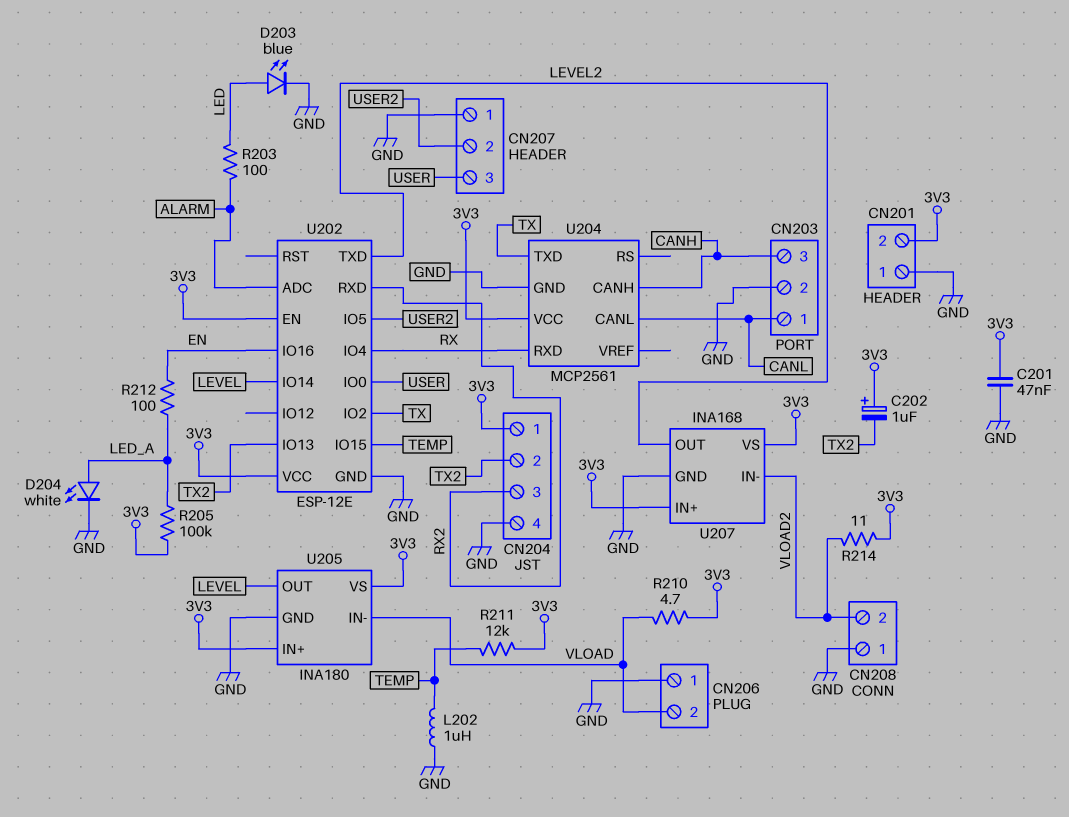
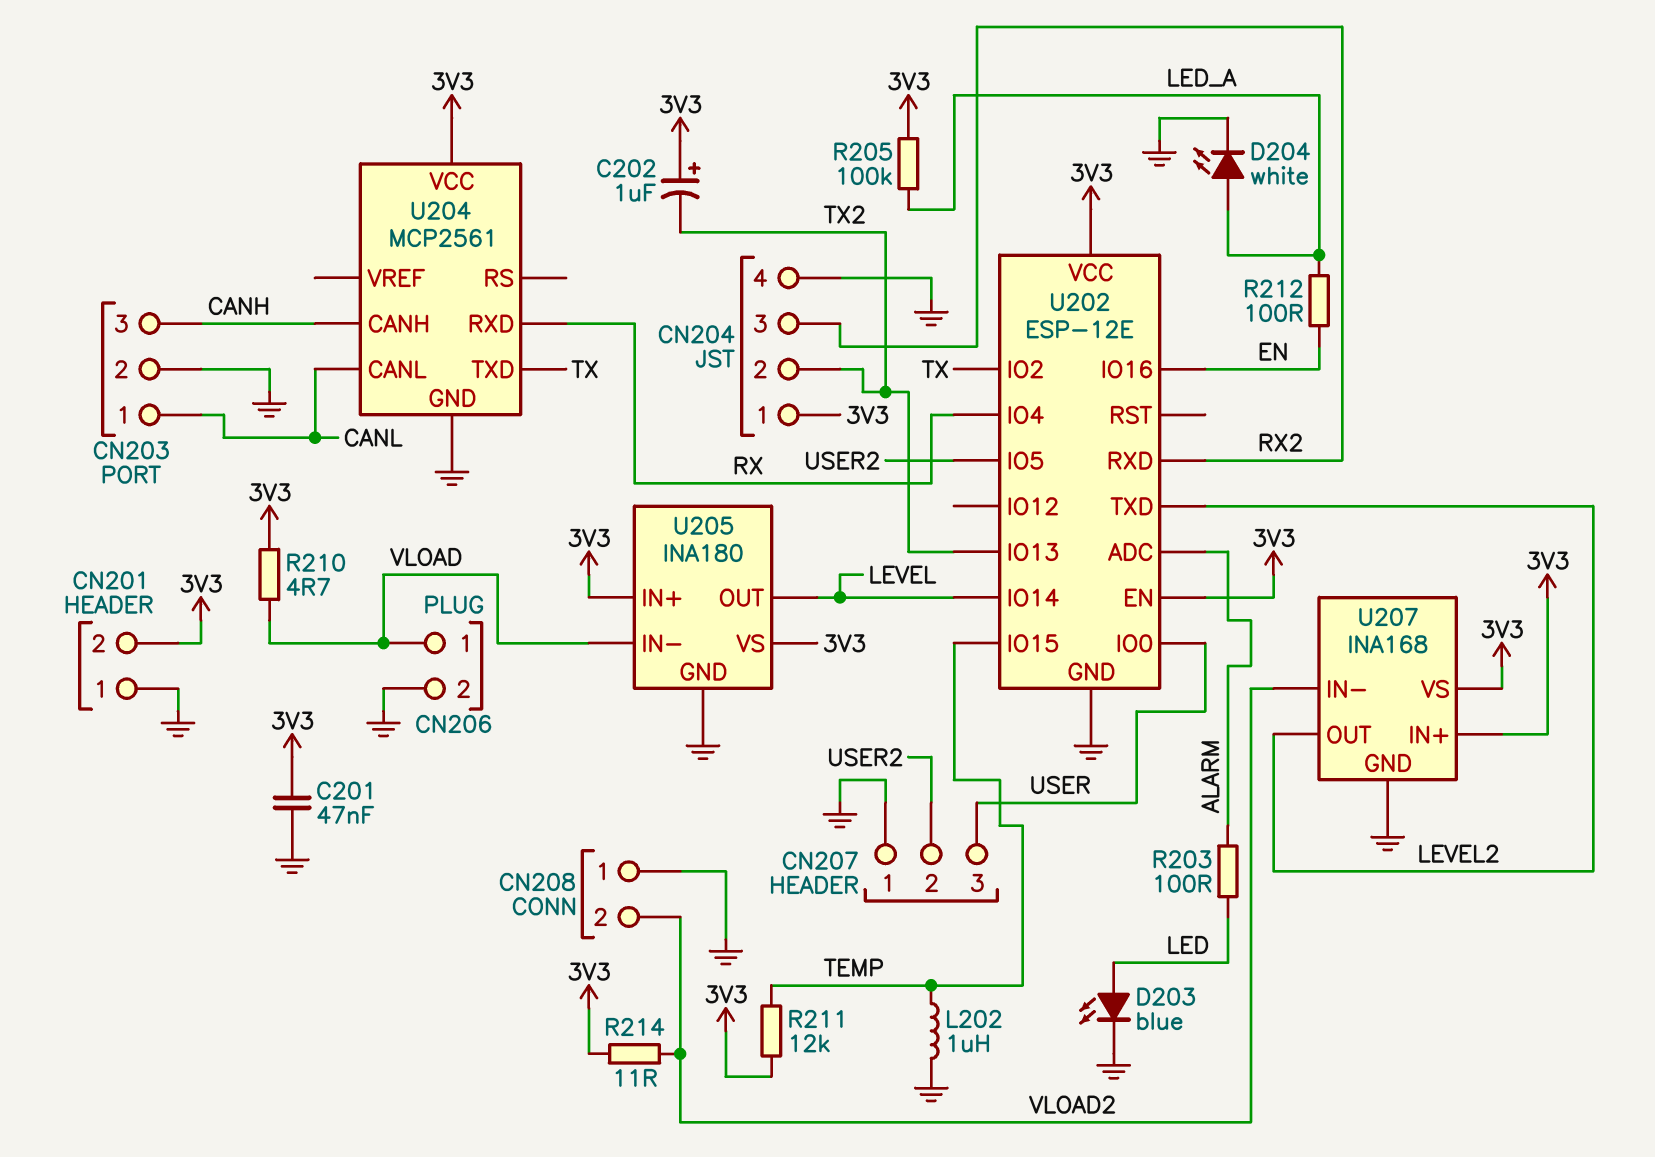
CN206 pin 1: GND -> VLOAD
CN206 pin 2: VLOAD -> GND

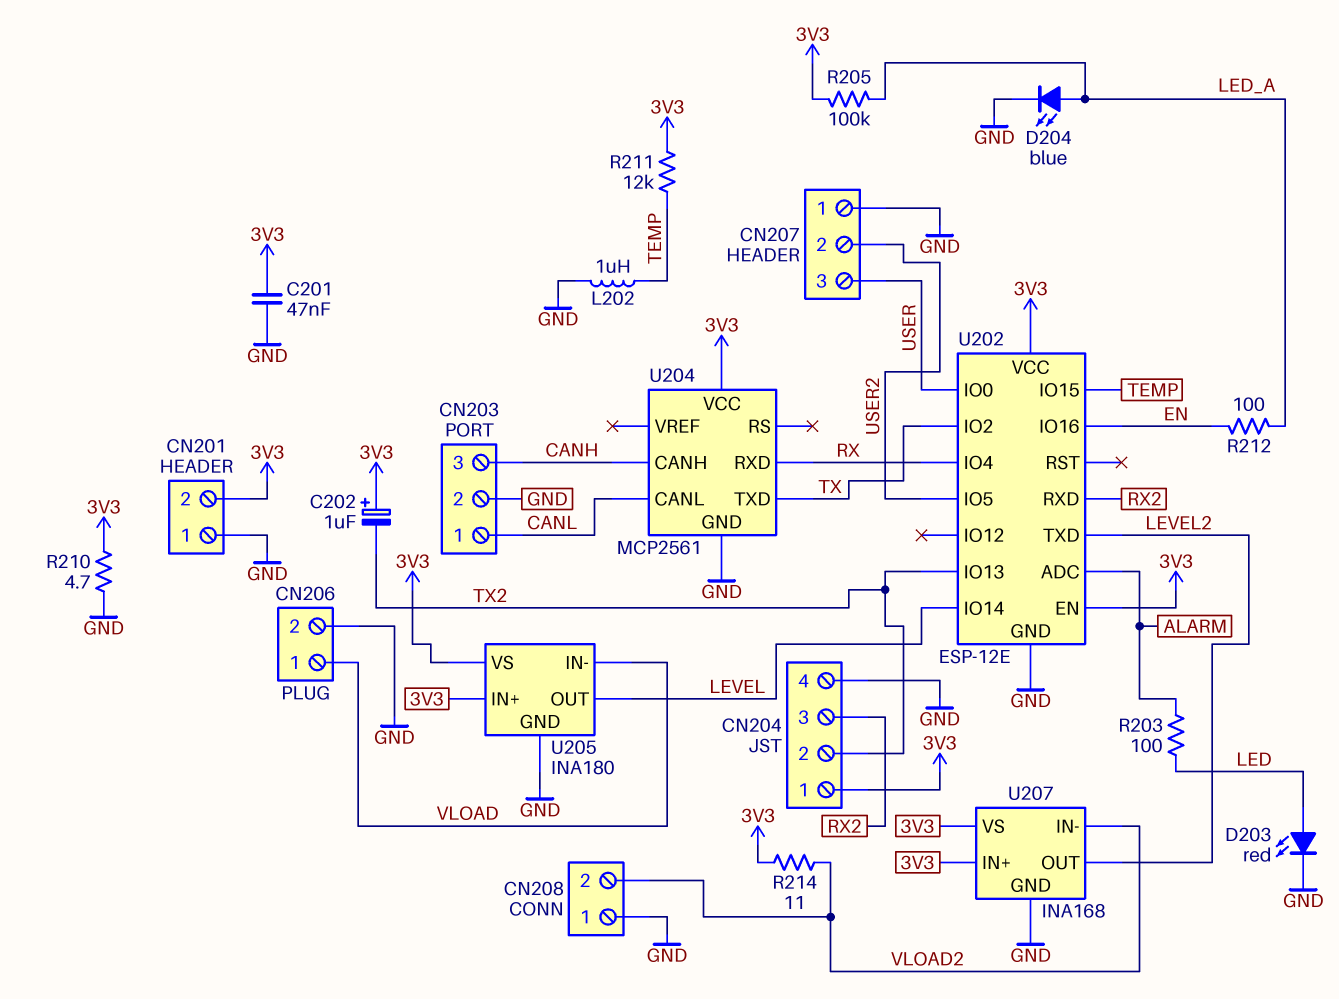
D203: LED blue (A LED, K GND) -> LED red (A LED, K GND)
D204: LED white (A LED_A, K GND) -> LED blue (A LED_A, K GND)
R210: 4.7 (3V3, VLOAD) -> 4.7 (3V3, GND)

